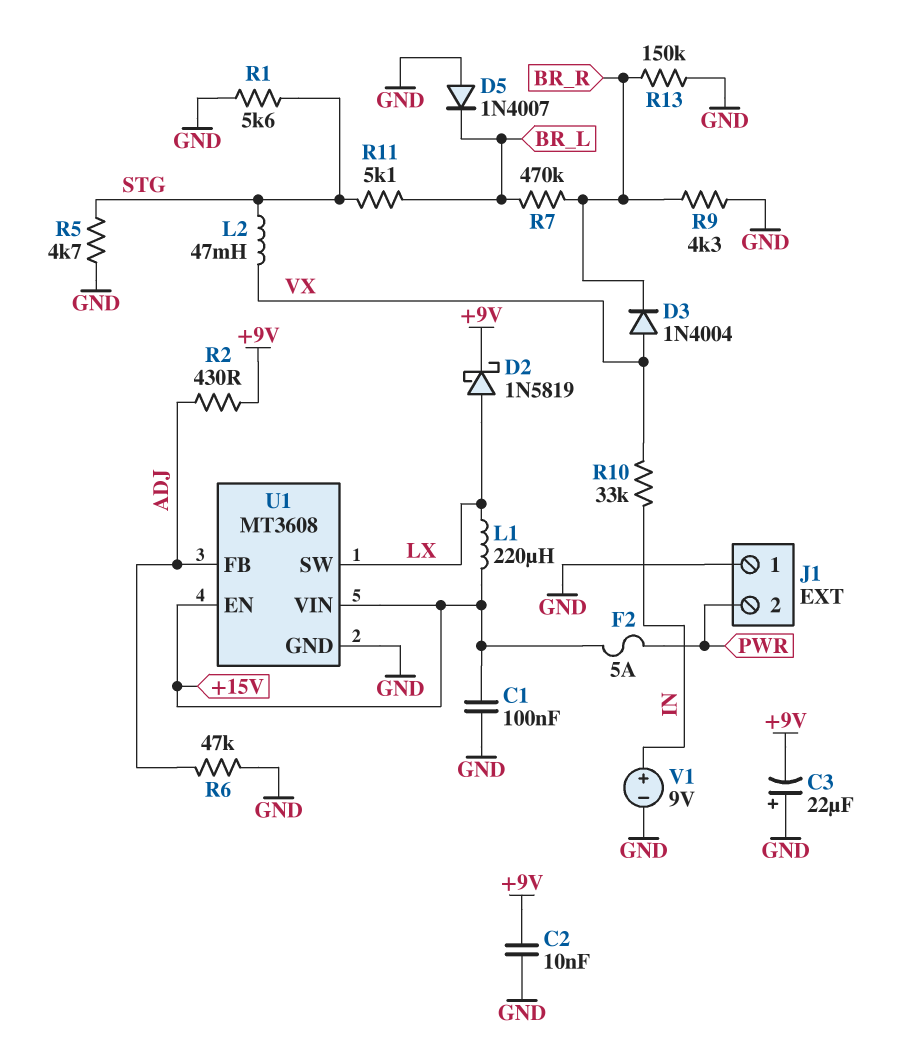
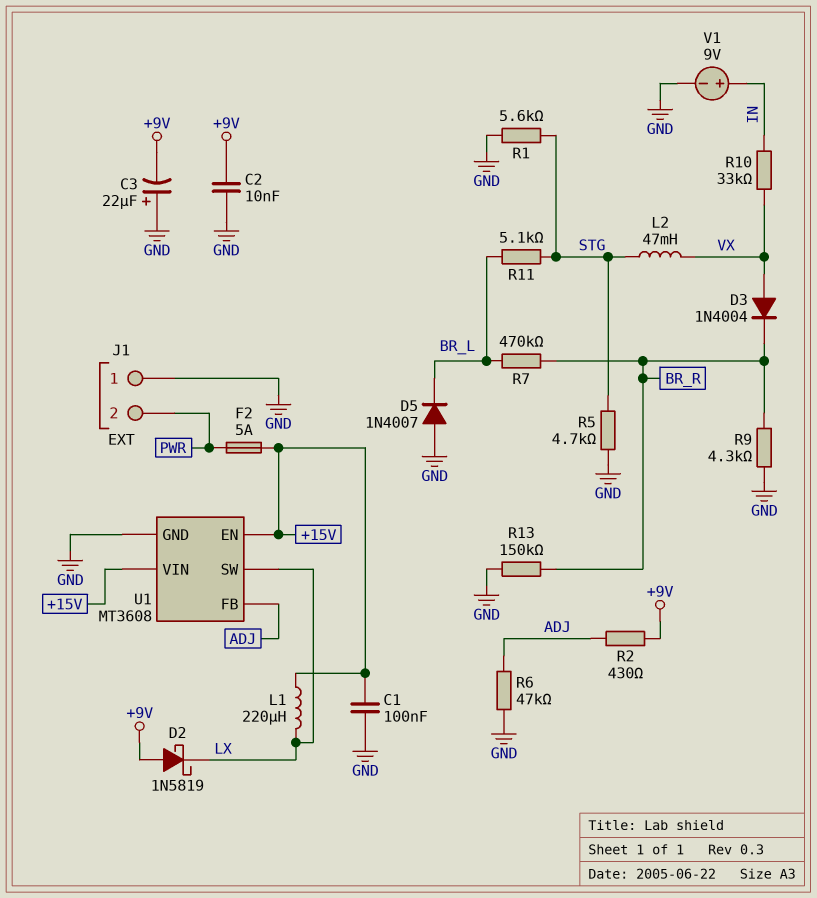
D2: schottky 1N5819 (A LX, K +9V) -> schottky 1N5819 (A +9V, K LX)

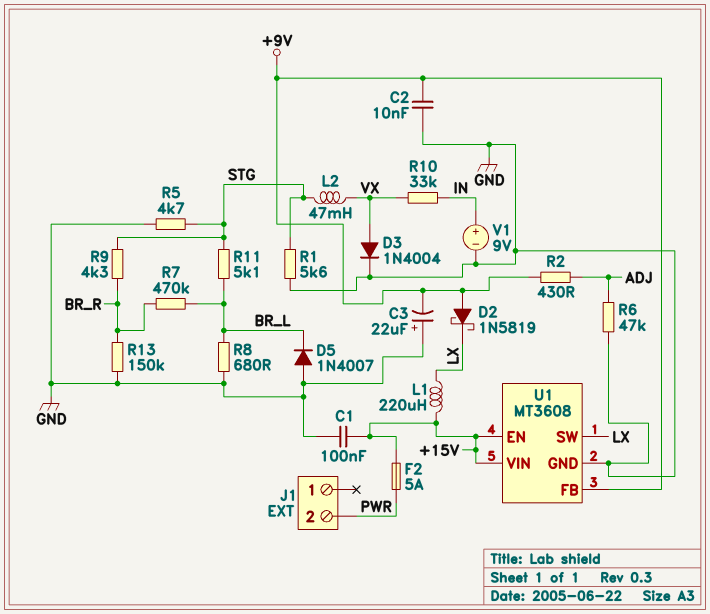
D3: diode 1N4004 (A VX, K BR_R) -> diode 1N4004 (A VX, K GND)
J1 pin 1: GND -> none
R8: none -> 680 (BR_L, GND)
R9: 4.3k (BR_R, GND) -> 4.3k (BR_R, STG)
U1 pin FB: ADJ -> +9V

